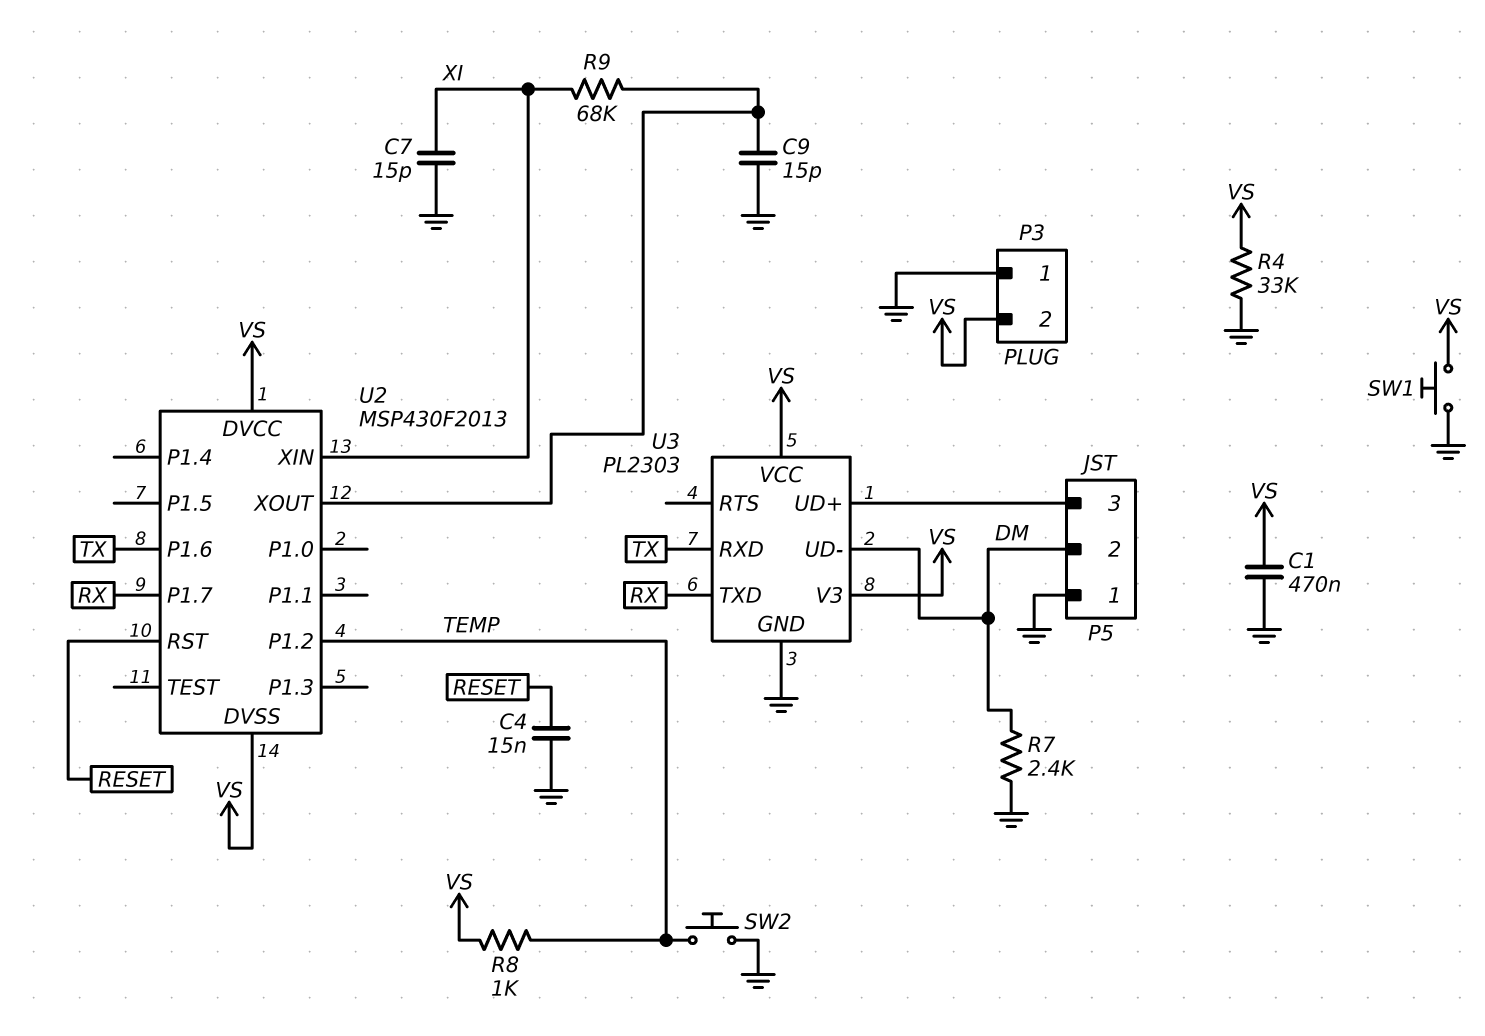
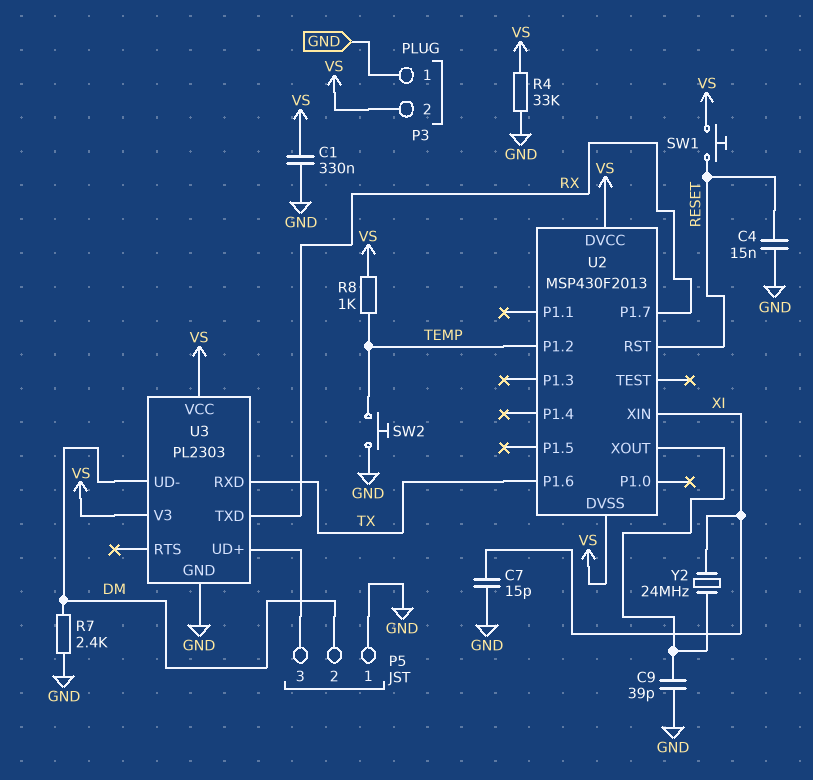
C1: 470nF (GND, VS) -> 330nF (GND, VS)
C9: 15pF (GND, U2/XOUT) -> 39pF (GND, U2/XOUT)
R9: 68k (U2/XOUT, XI) -> none
SW1: button (GND, VS) -> button (RESET, VS)
Y2: none -> 24MHz (U2/XOUT, XI)

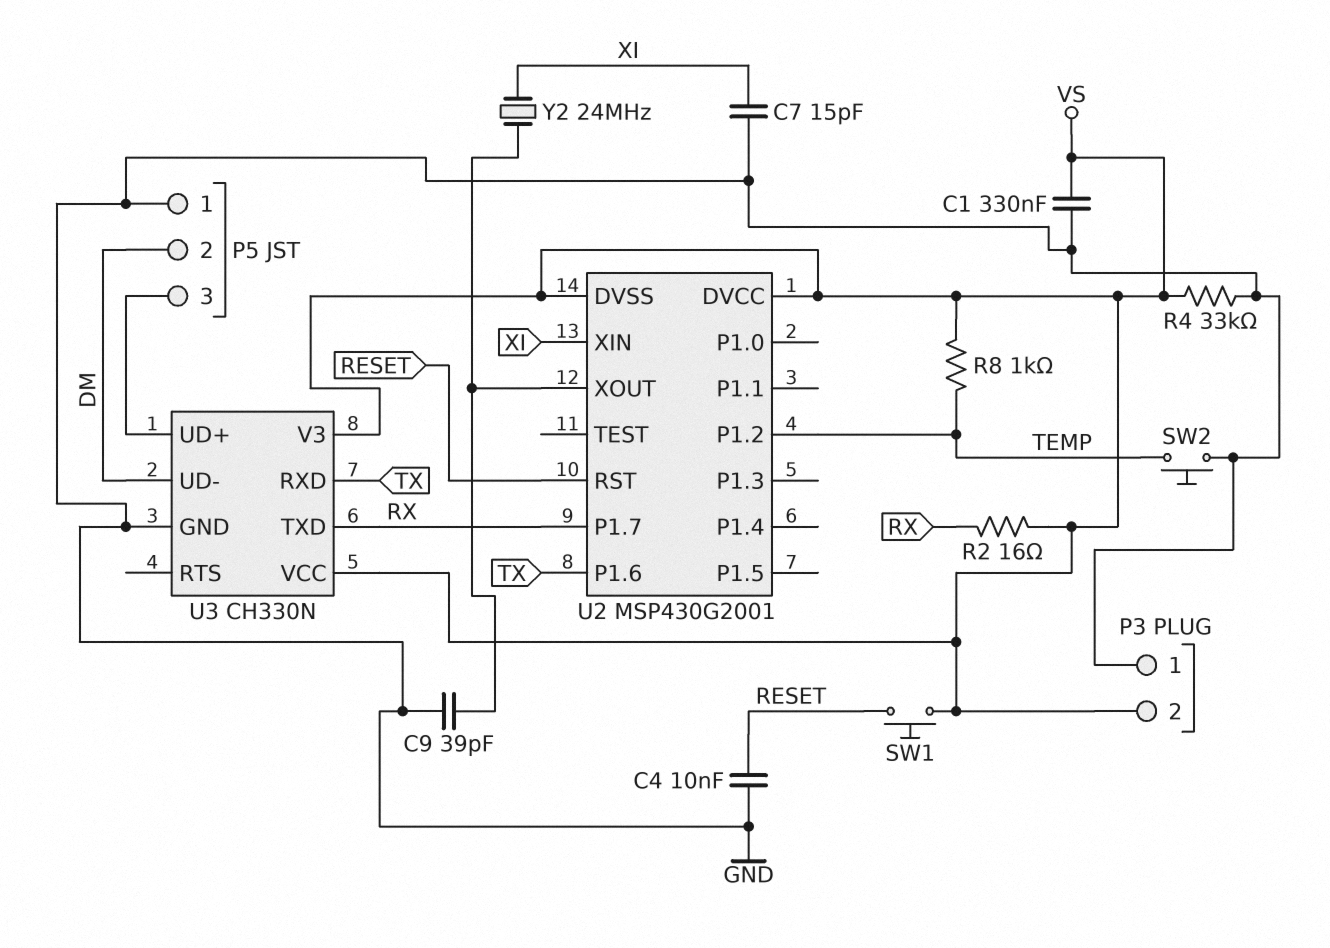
C4: 15nF (GND, RESET) -> 10nF (GND, RESET)
R2: none -> 16 (RX, VS)
R7: 2.4k (DM, GND) -> none
U2: MSP430F2013 -> MSP430G2001
U3: PL2303 -> CH330N

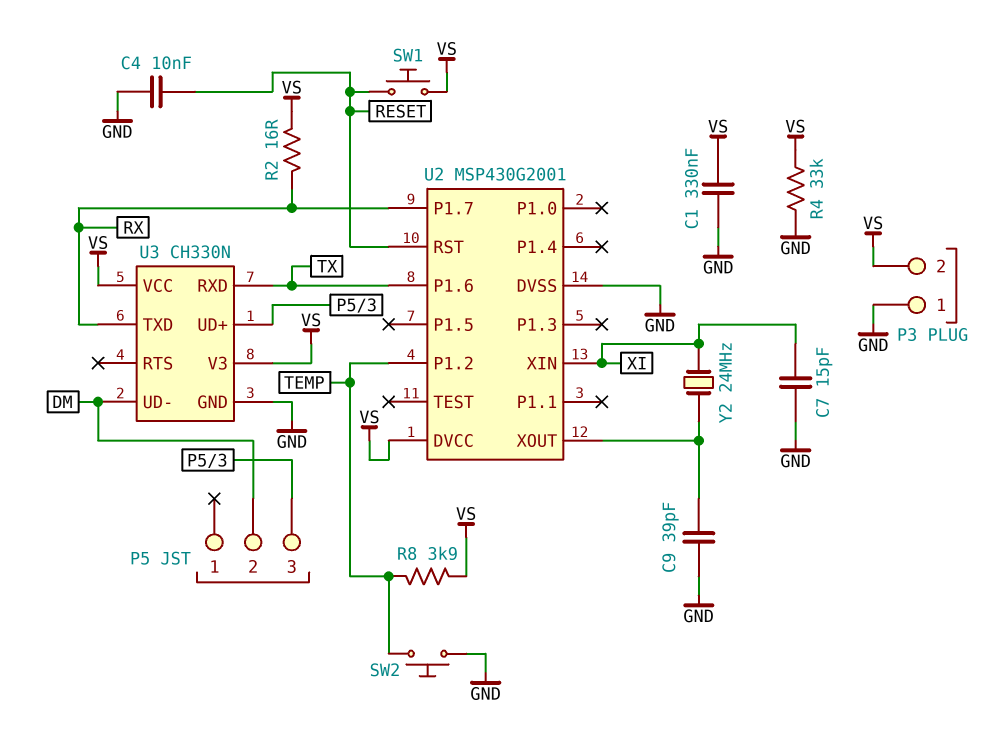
P5 pin 1: GND -> none
R8: 1k (TEMP, VS) -> 3.9k (TEMP, VS)
U2 pin DVSS: VS -> GND

